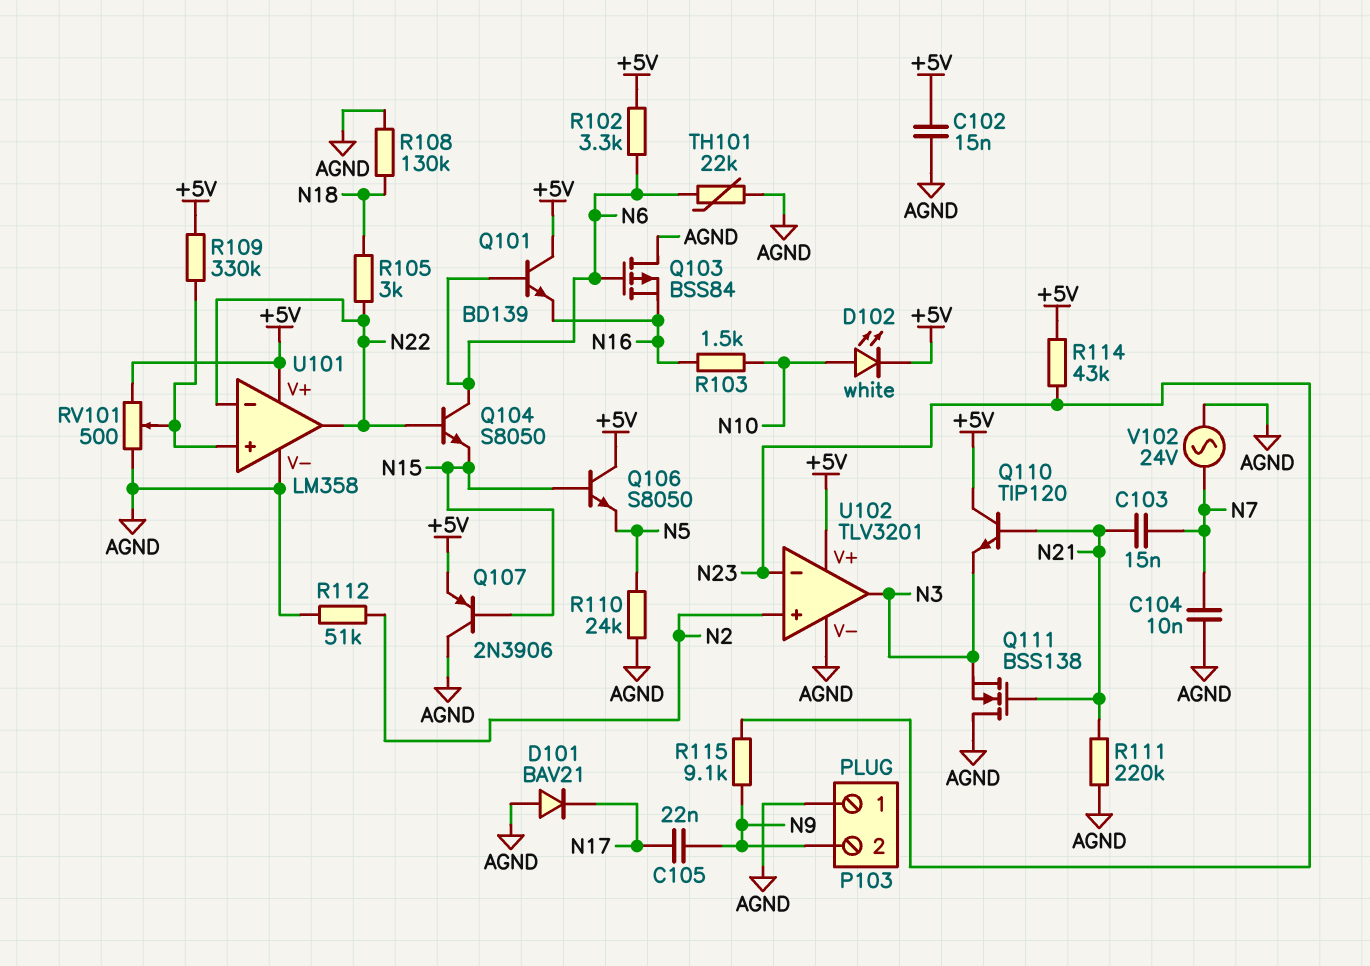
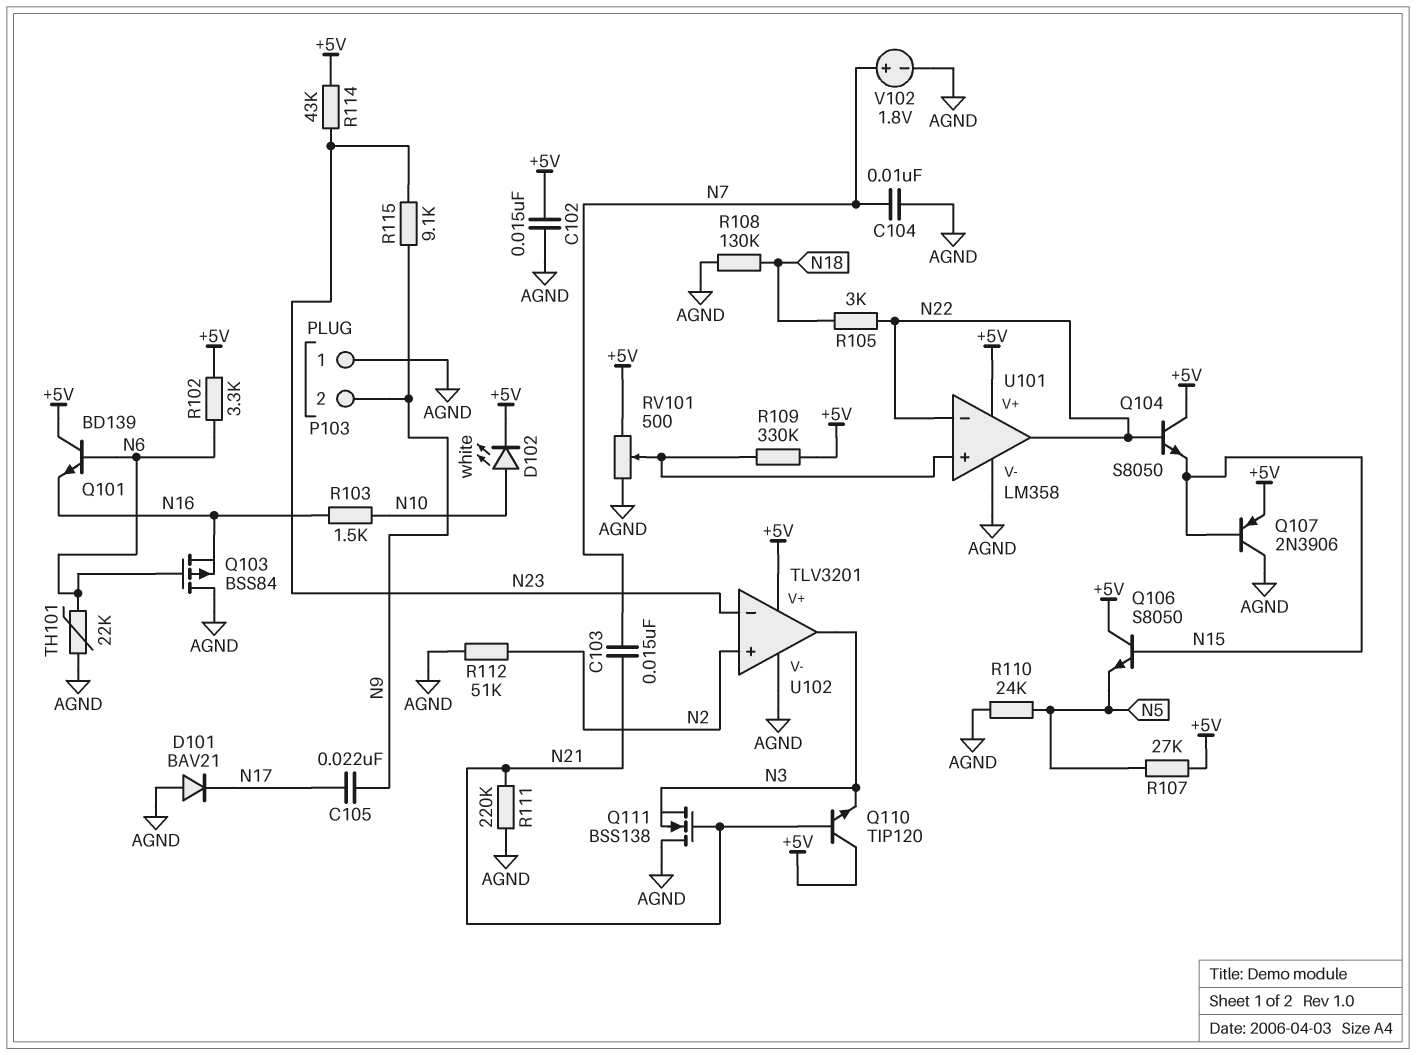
Q104: NPN S8050 (B N22, C N6, E N15) -> NPN S8050 (B N22, C +5V, E N15)
R107: none -> 27k (+5V, N5)
V102: AC 24V (AGND, N7) -> 1.8V (plus N7, minus AGND)

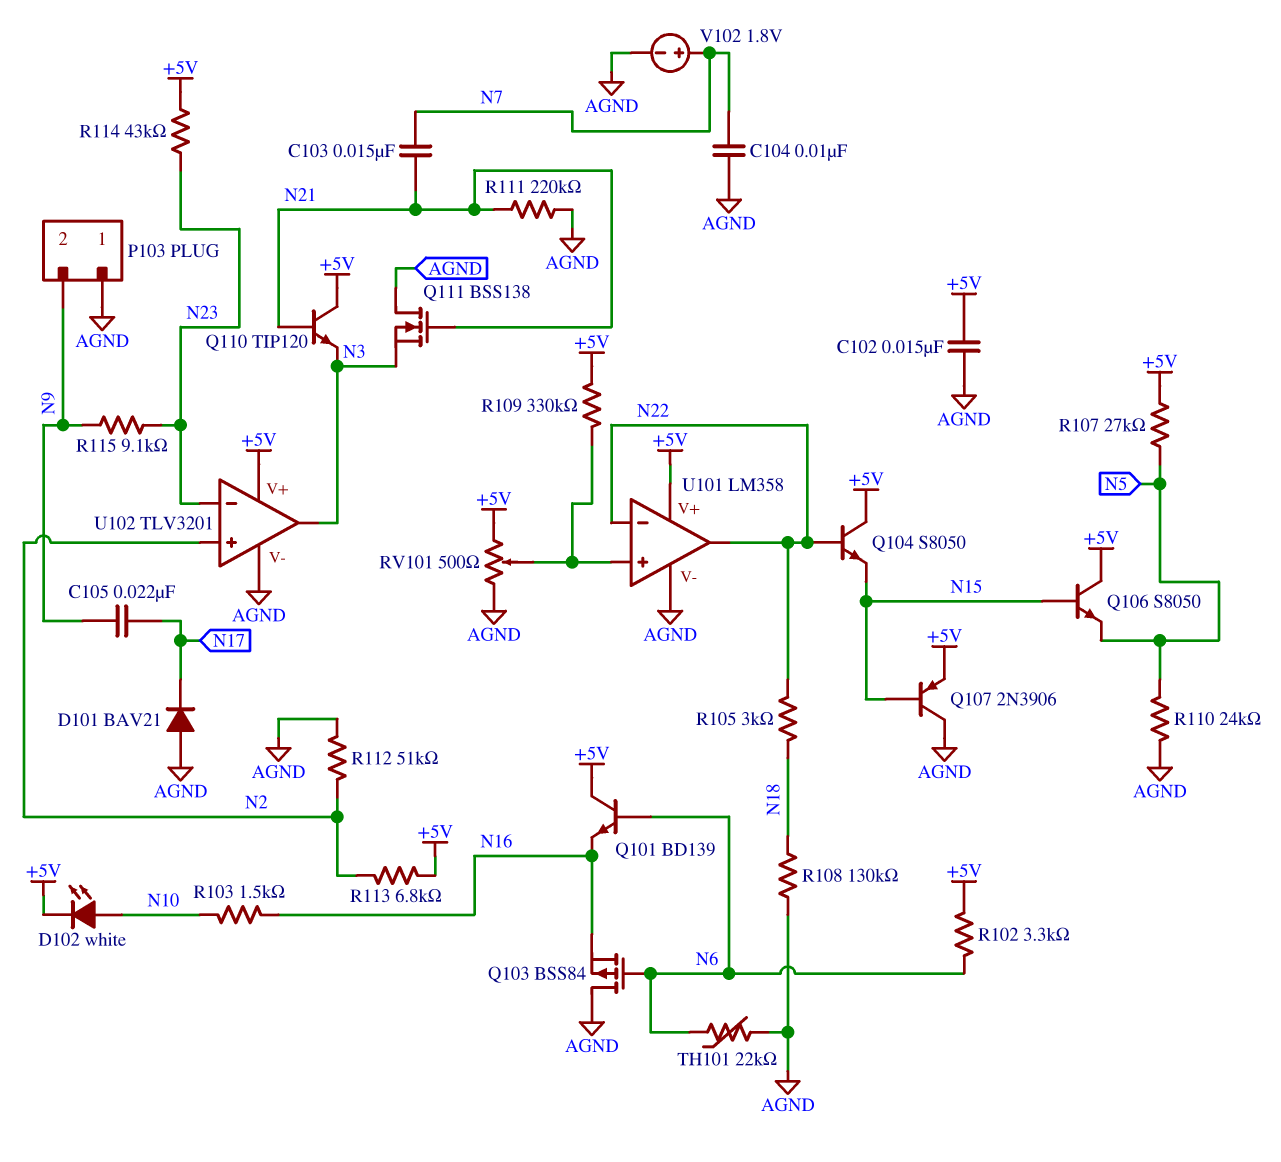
R113: none -> 6.8k (+5V, N2)

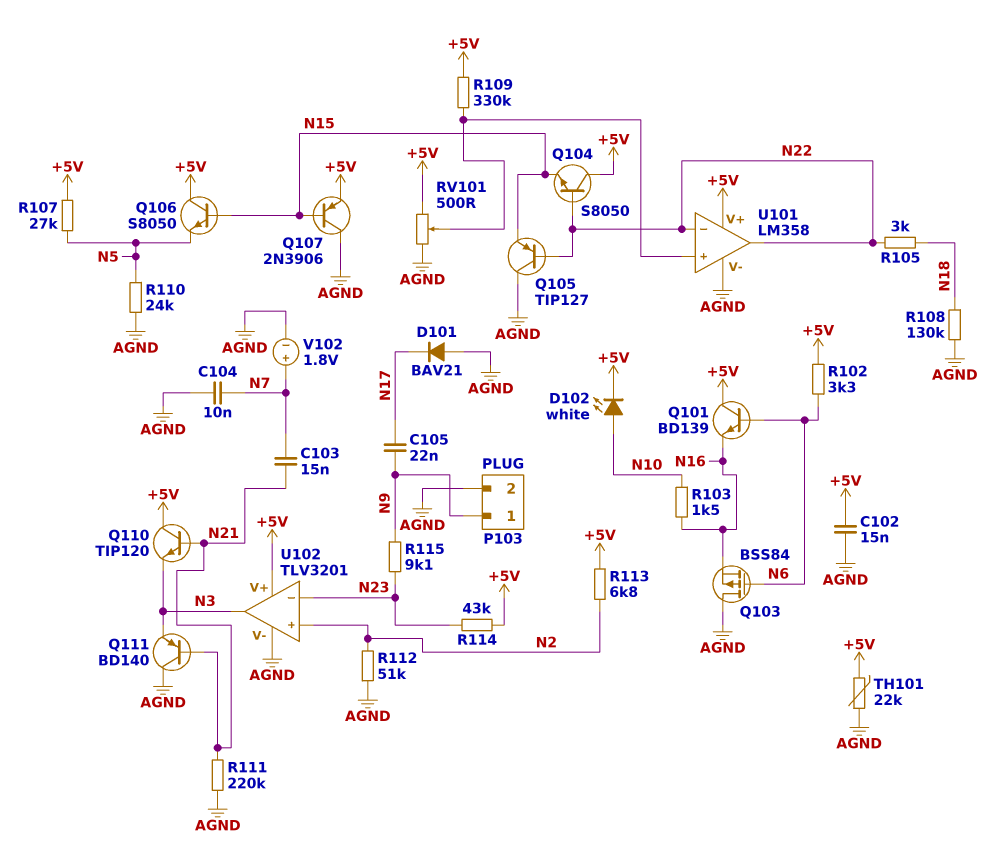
P103 pin 1: AGND -> N9
P103 pin 2: N9 -> AGND
Q105: none -> PNP TIP127 (B N22, C AGND, E N15)
Q111: NMOS BSS138 (G N21, D AGND, S N3) -> PNP BD140 (B N21, C AGND, E N3)
TH101: 22k (AGND, N6) -> 22k (+5V, AGND)

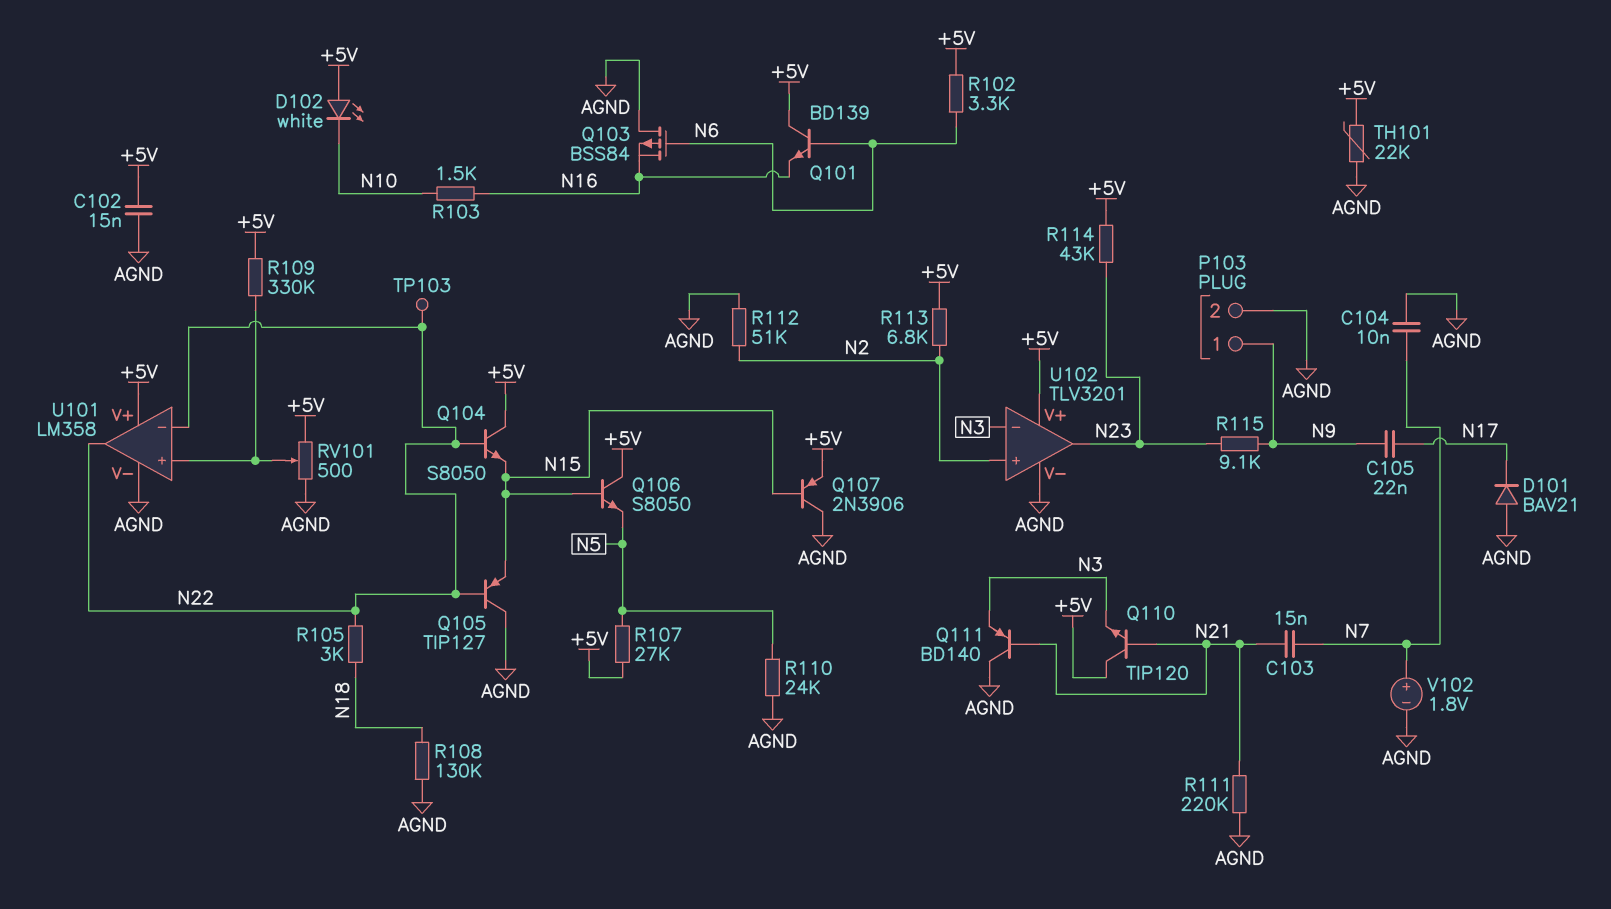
D102: LED white (A N10, K +5V) -> LED white (A +5V, K N10)
TP103: none -> test point (N22)
U102 pin in-: N23 -> N3
U102 pin out: N3 -> N23

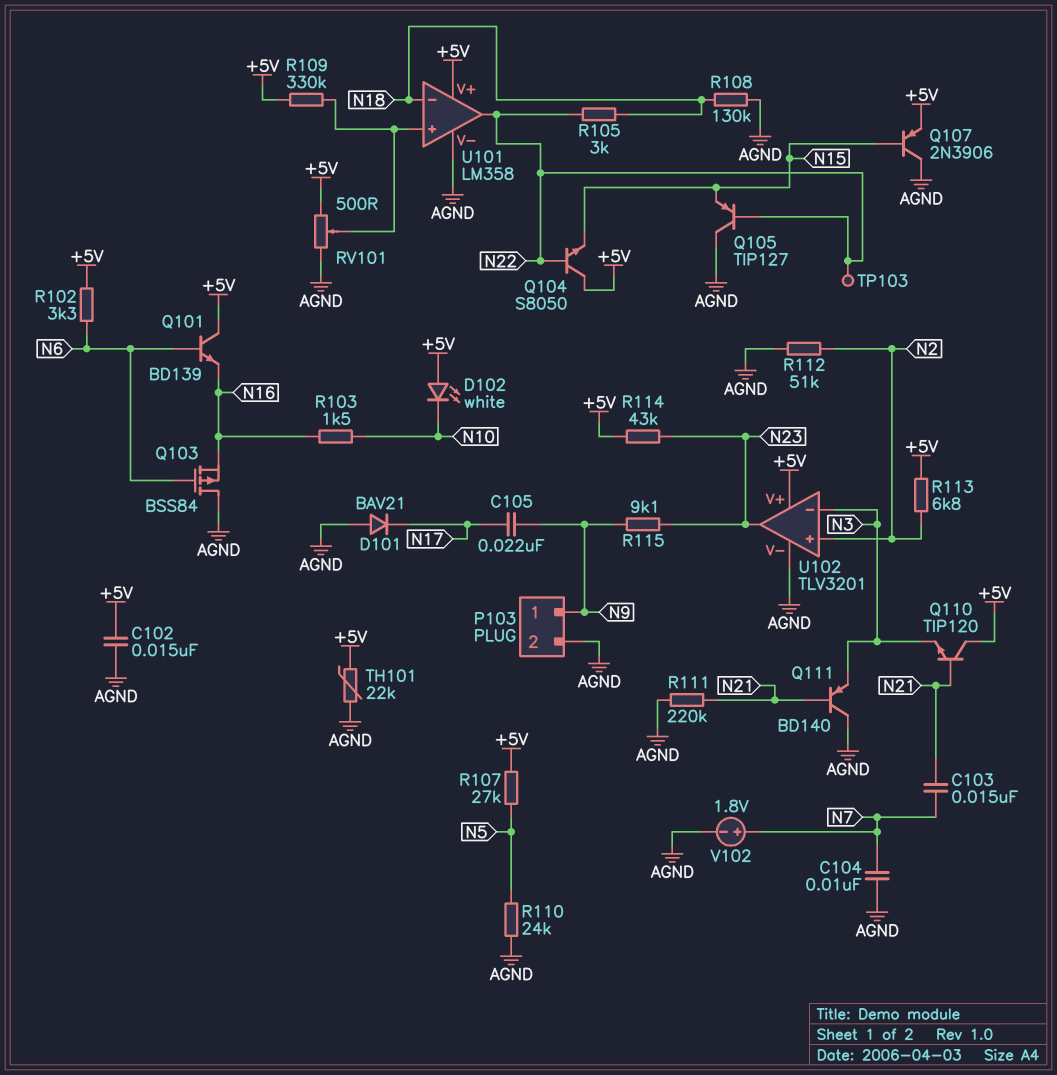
Q106: NPN S8050 (B N15, C +5V, E N5) -> none
U101 pin in-: N22 -> N18

